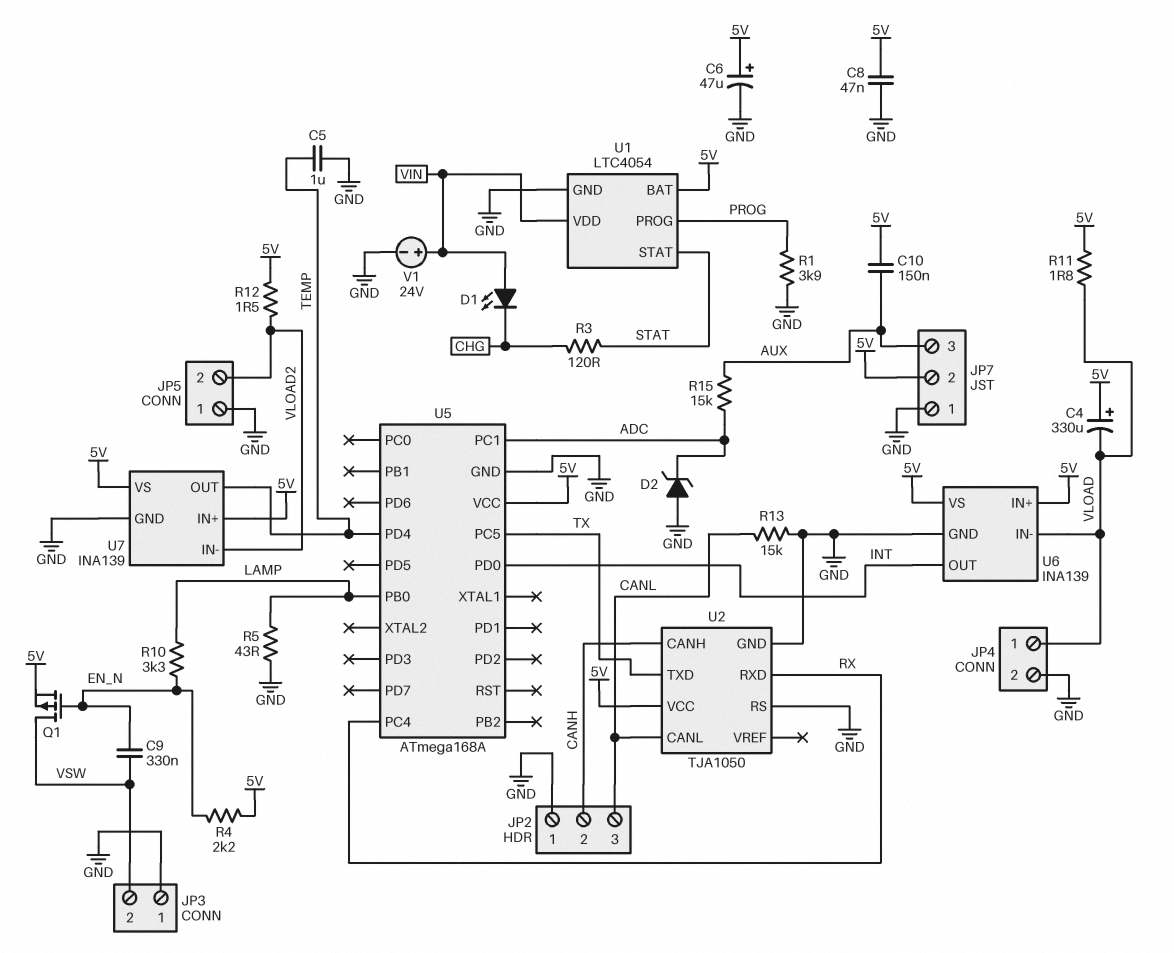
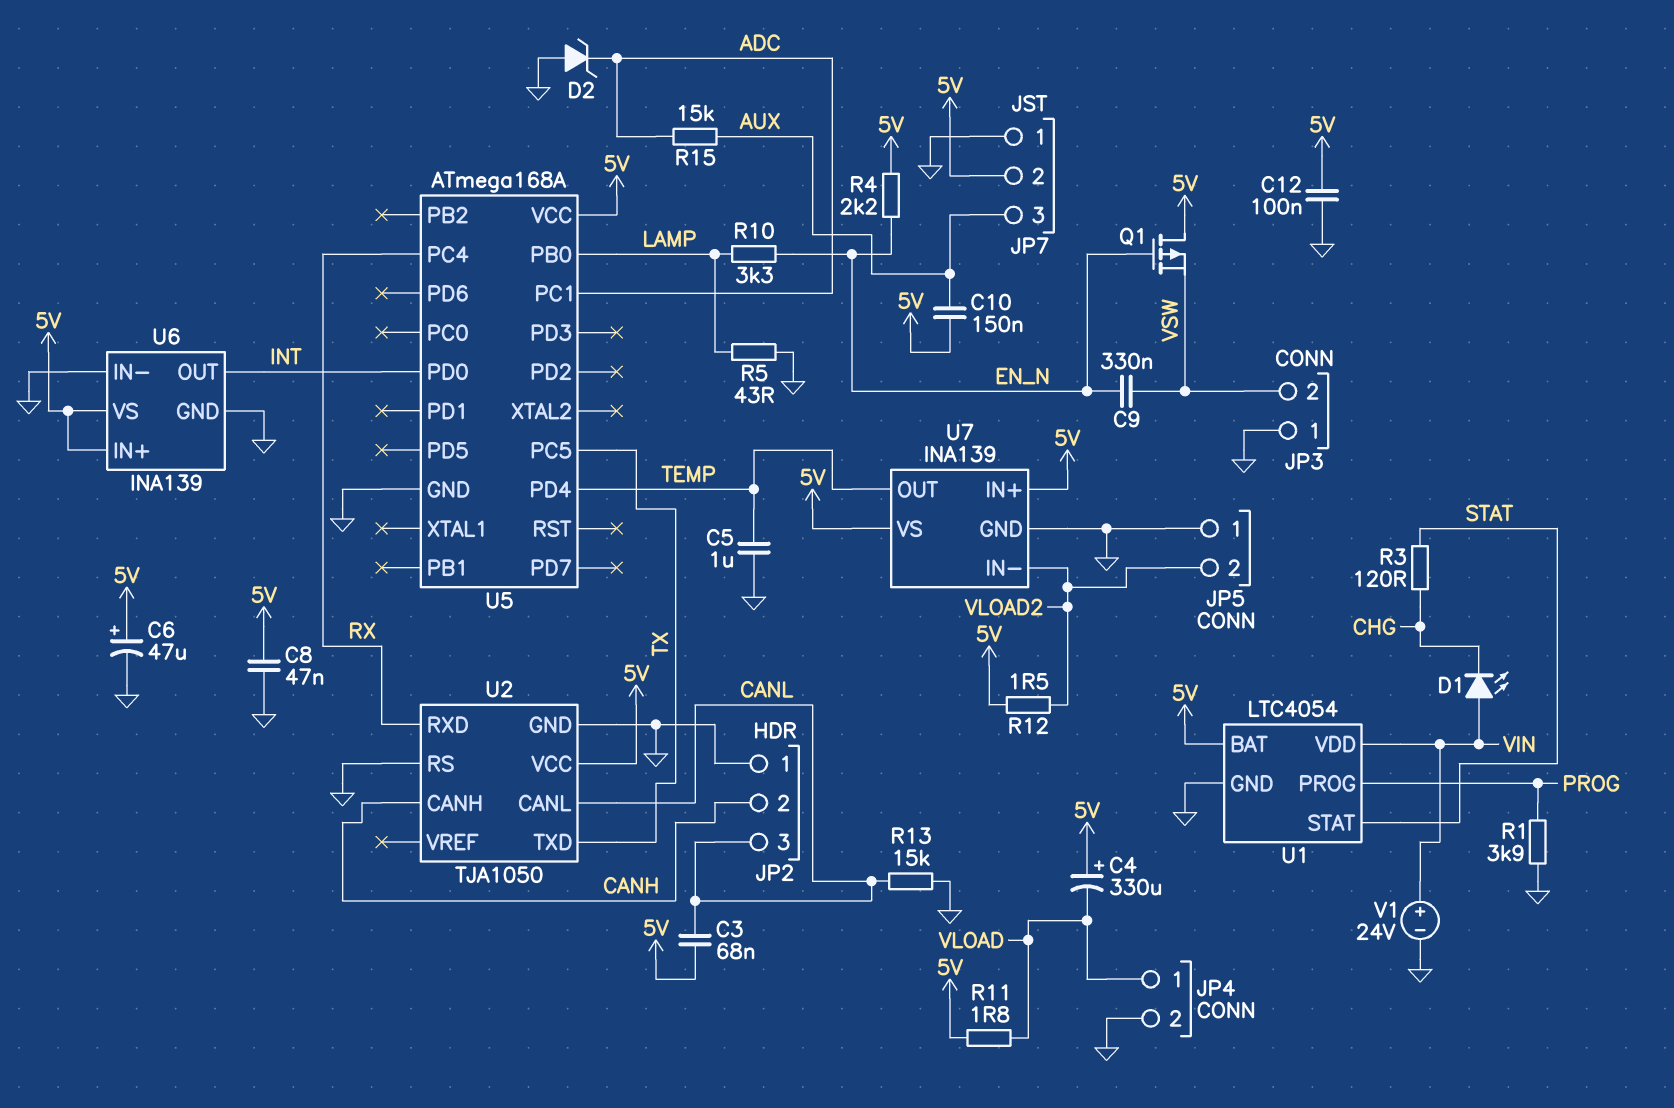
C3: none -> 68nF (5V, CANL)
C12: none -> 100nF (5V, GND)
Q1: PMOS (G EN_N, D VSW, S 5V) -> PMOS (G EN_N, D 5V, S VSW)
U6 pin IN-: VLOAD -> GND

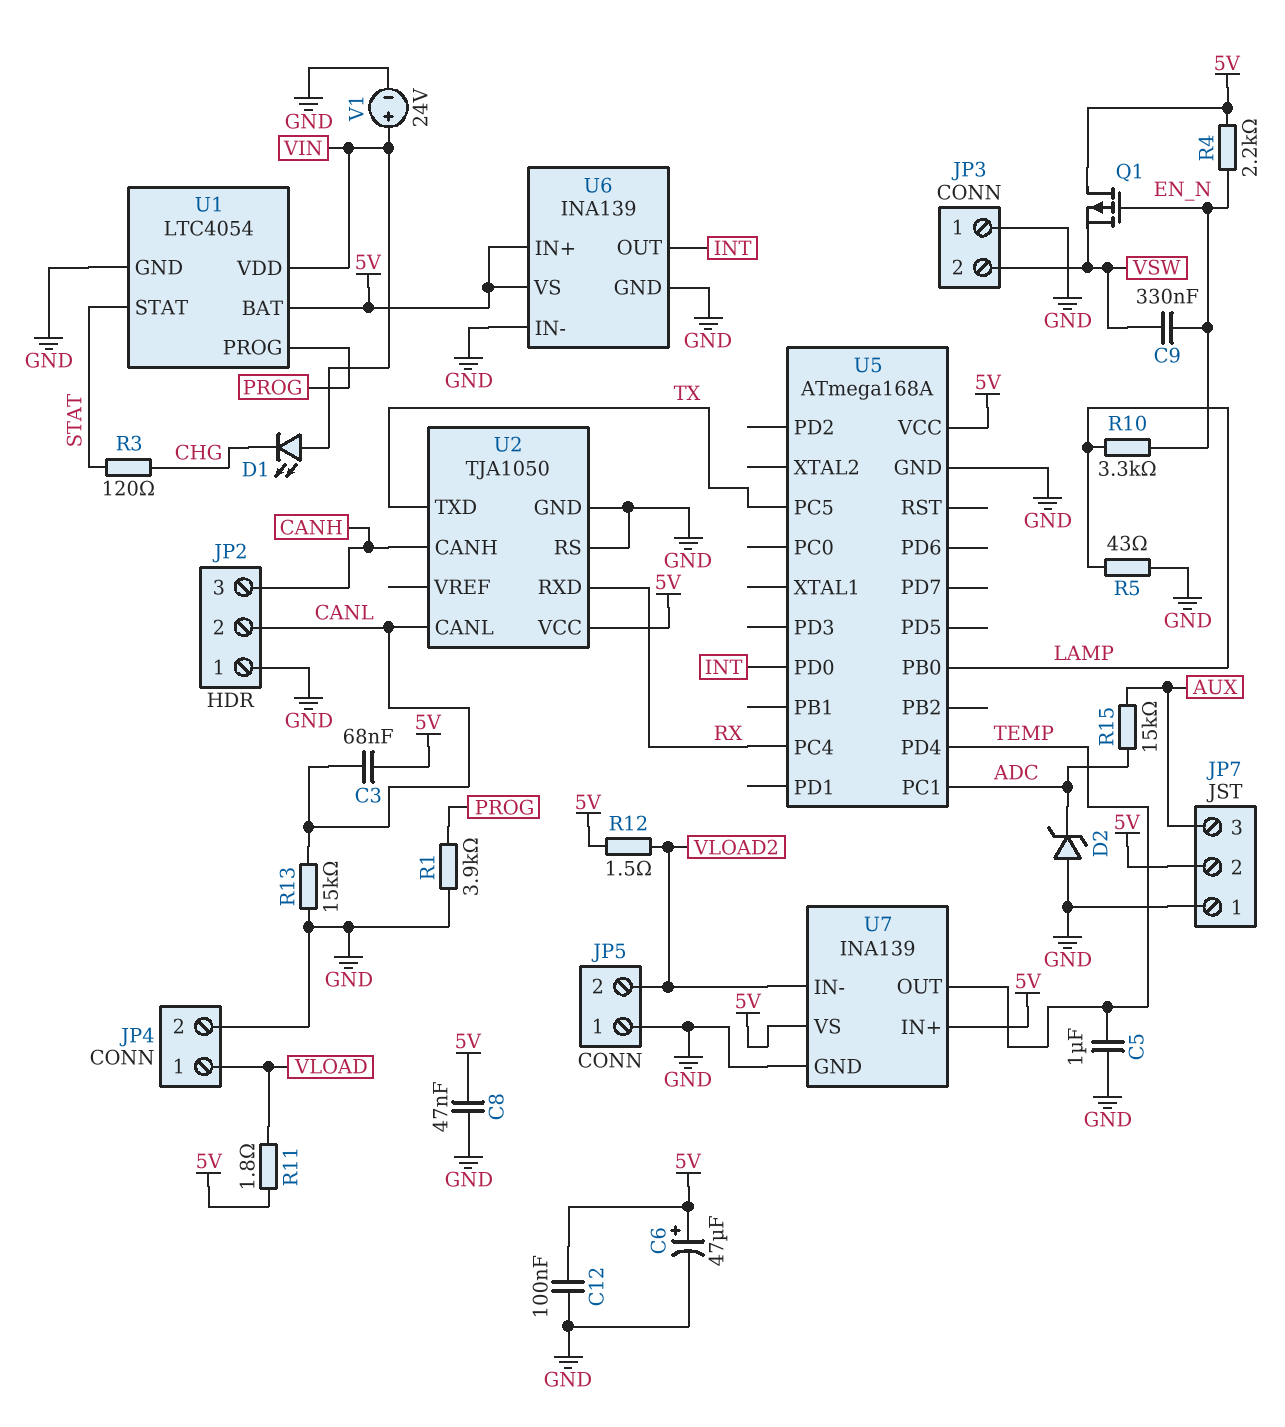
C4: 330uF (plus 5V, minus VLOAD) -> none
C10: 150nF (5V, AUX) -> none
JP2 pin 2: CANH -> CANL
JP2 pin 3: CANL -> CANH

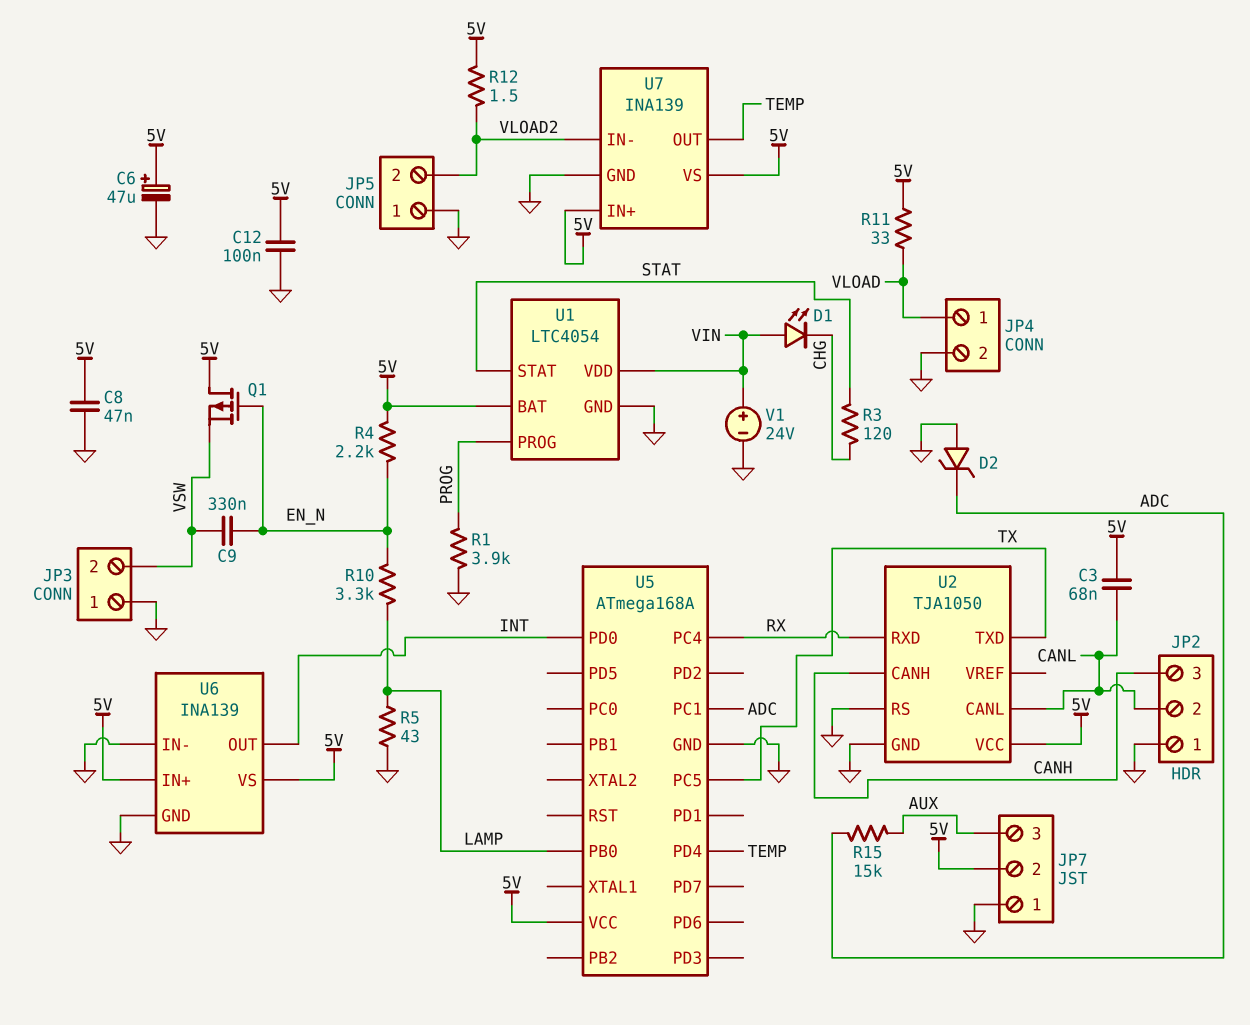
C5: 1uF (GND, TEMP) -> none
R11: 1.8 (5V, VLOAD) -> 33 (5V, VLOAD)
R13: 15k (CANL, GND) -> none

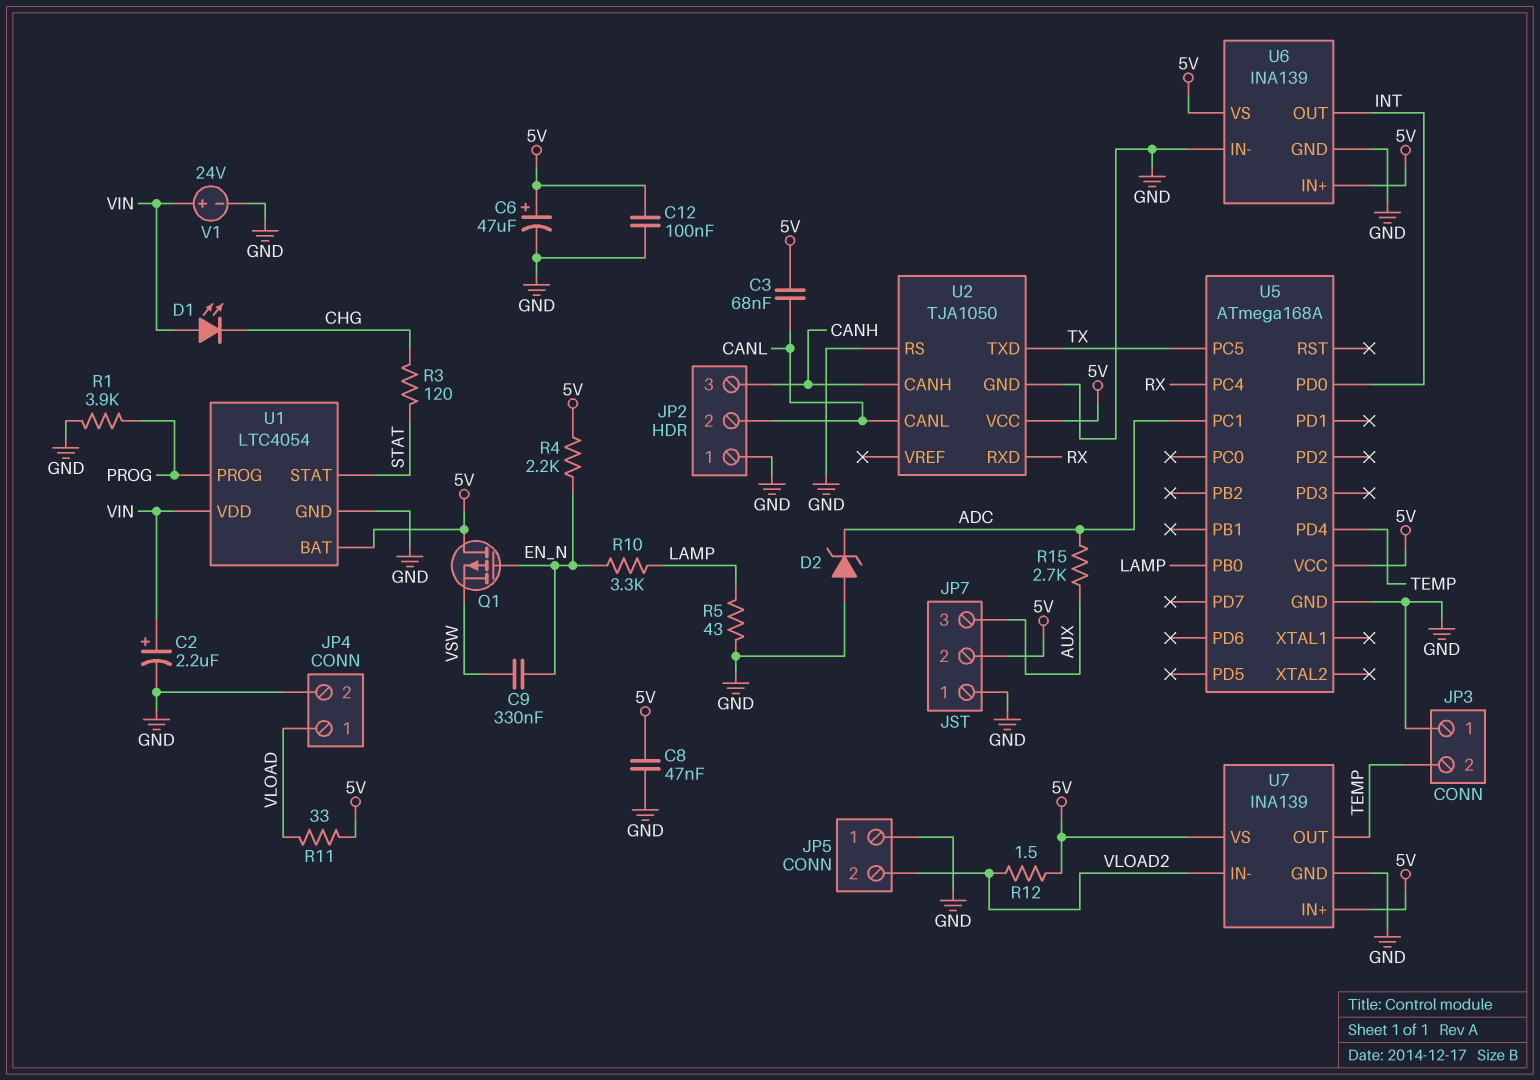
C2: none -> 2.2uF (plus VIN, minus GND)
JP3 pin 2: VSW -> TEMP
R15: 15k (ADC, AUX) -> 2.7k (ADC, AUX)

